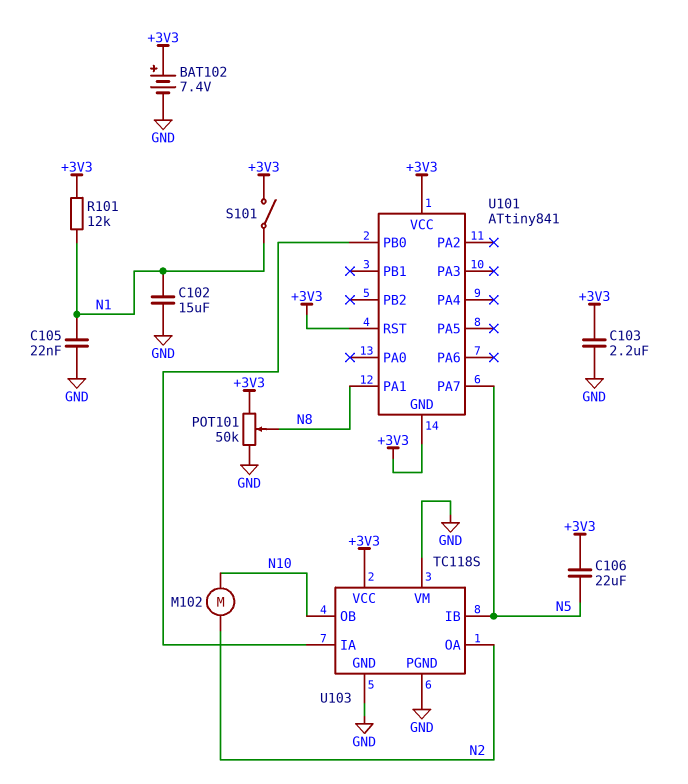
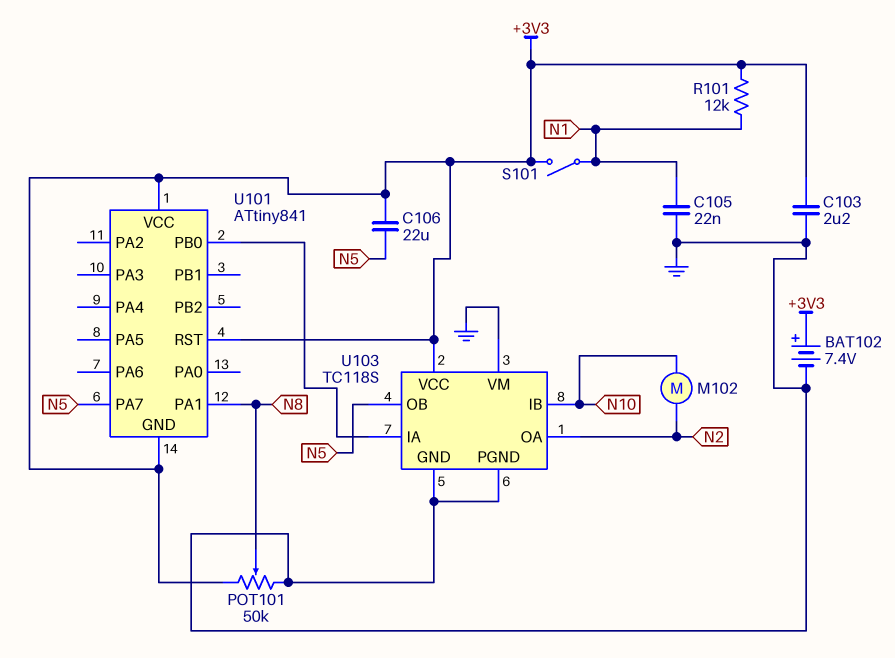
C102: 15uF (GND, N1) -> none
U103 pin IB: N5 -> N10
U103 pin OB: N10 -> N5

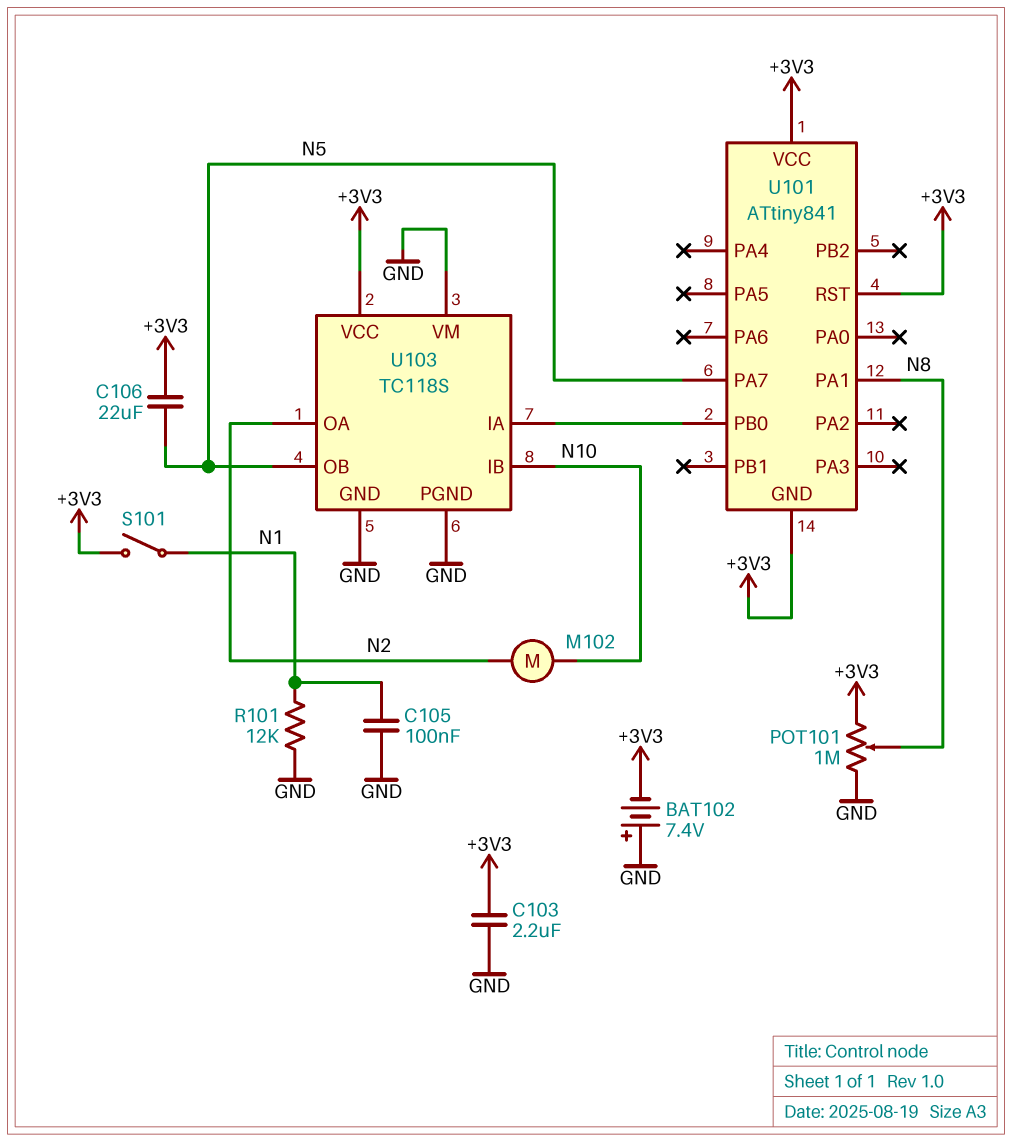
BAT102: 7.4V (plus +3V3, minus GND) -> 7.4V (plus GND, minus +3V3)
C105: 22nF (GND, N1) -> 100nF (GND, N1)
POT101: 50k (+3V3, GND, wiper N8) -> 1M (+3V3, GND, wiper N8)
R101: 12k (+3V3, N1) -> 12k (GND, N1)

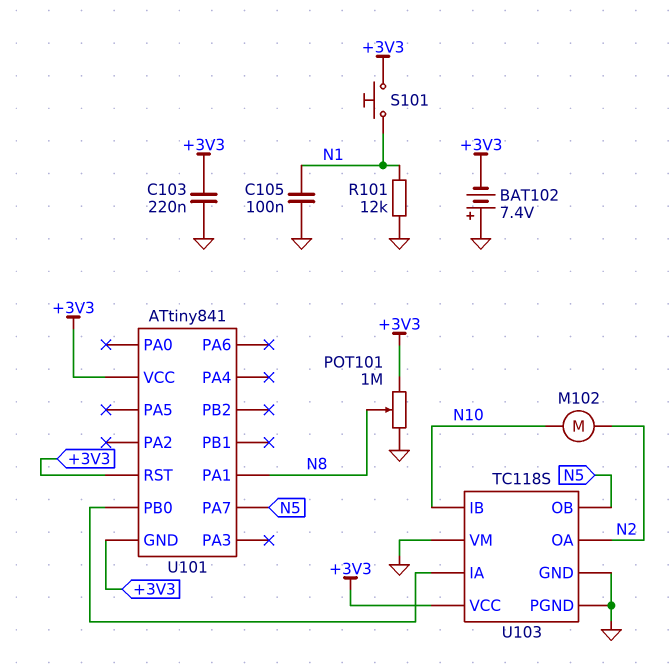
C103: 2.2uF (+3V3, GND) -> 220nF (+3V3, GND)
C106: 22uF (+3V3, N5) -> none
S101: switch (+3V3, N1) -> button (+3V3, N1)

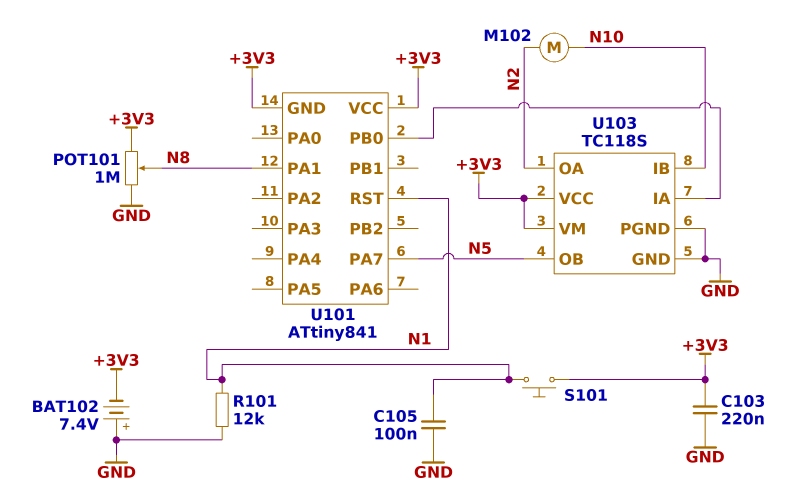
U101 pin RST: +3V3 -> N1
U103 pin VM: GND -> +3V3

